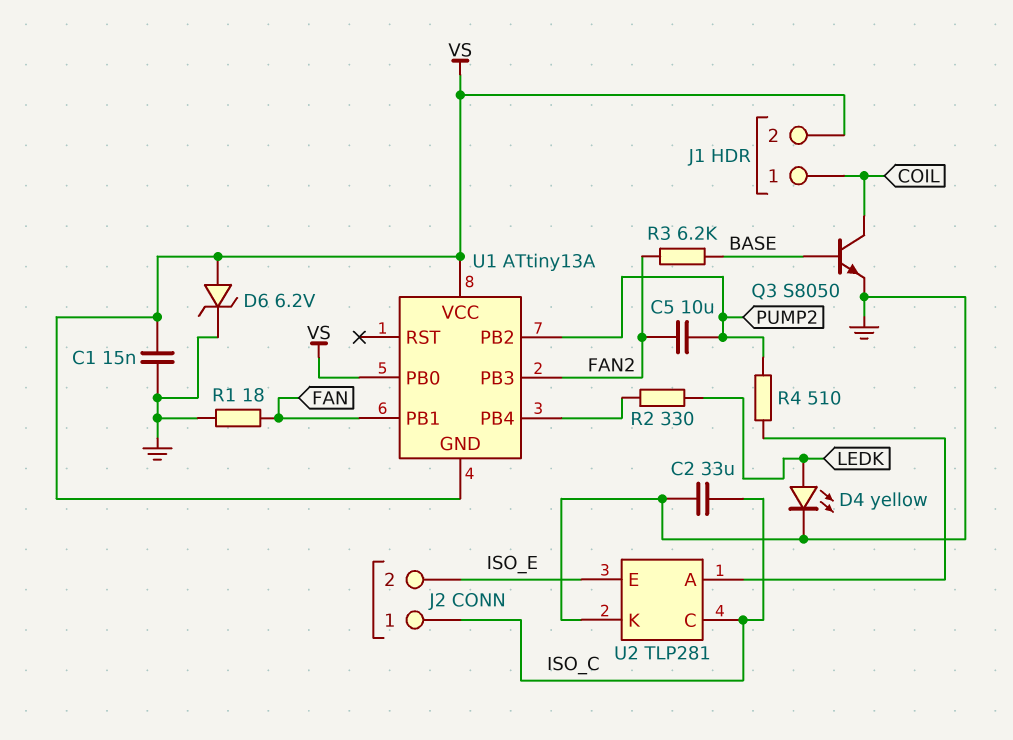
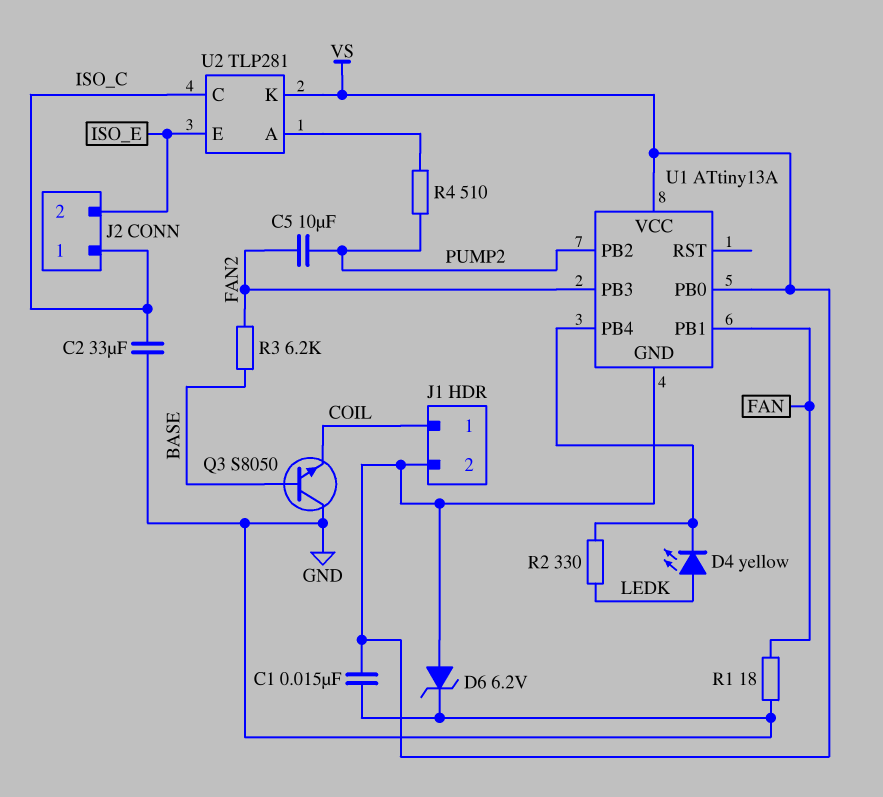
D4: LED yellow (A LEDK, K GND) -> LED yellow (A LEDK, K U1/PB4)
Q3: NPN S8050 (B BASE, C COIL, E GND) -> NPN S8050 (B BASE, C GND, E COIL)
U2 pin K: GND -> VS

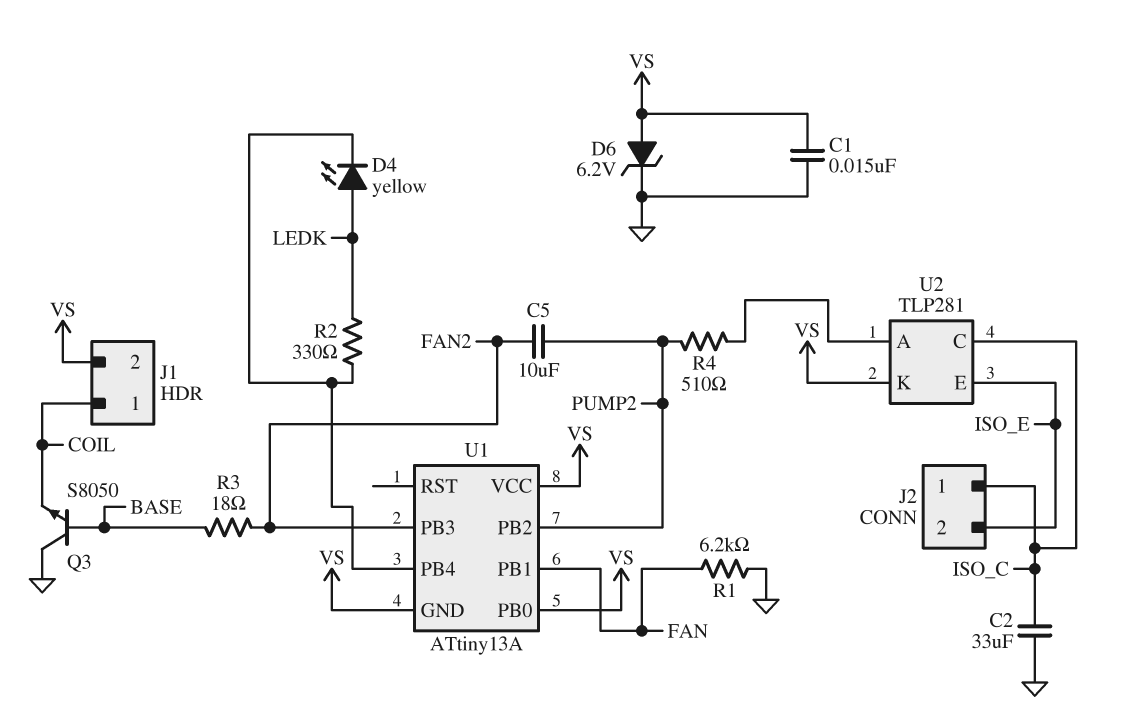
R1: 18 (FAN, GND) -> 6.2k (FAN, GND)
R3: 6.2k (BASE, FAN2) -> 18 (BASE, FAN2)

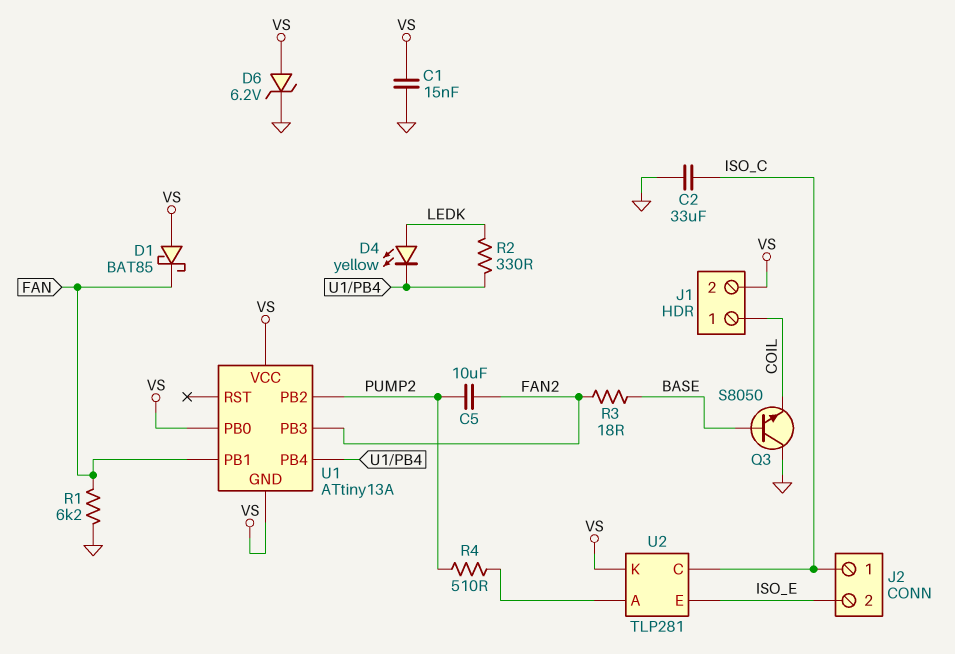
D1: none -> schottky BAT85 (A VS, K FAN)

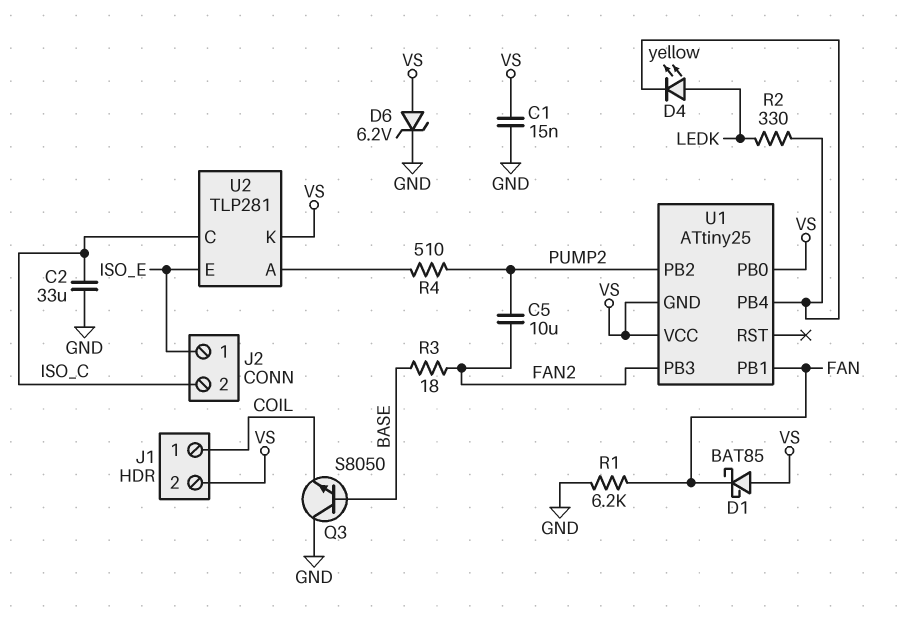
J2 pin 1: ISO_C -> ISO_E
J2 pin 2: ISO_E -> ISO_C
U1: ATtiny13A -> ATtiny25

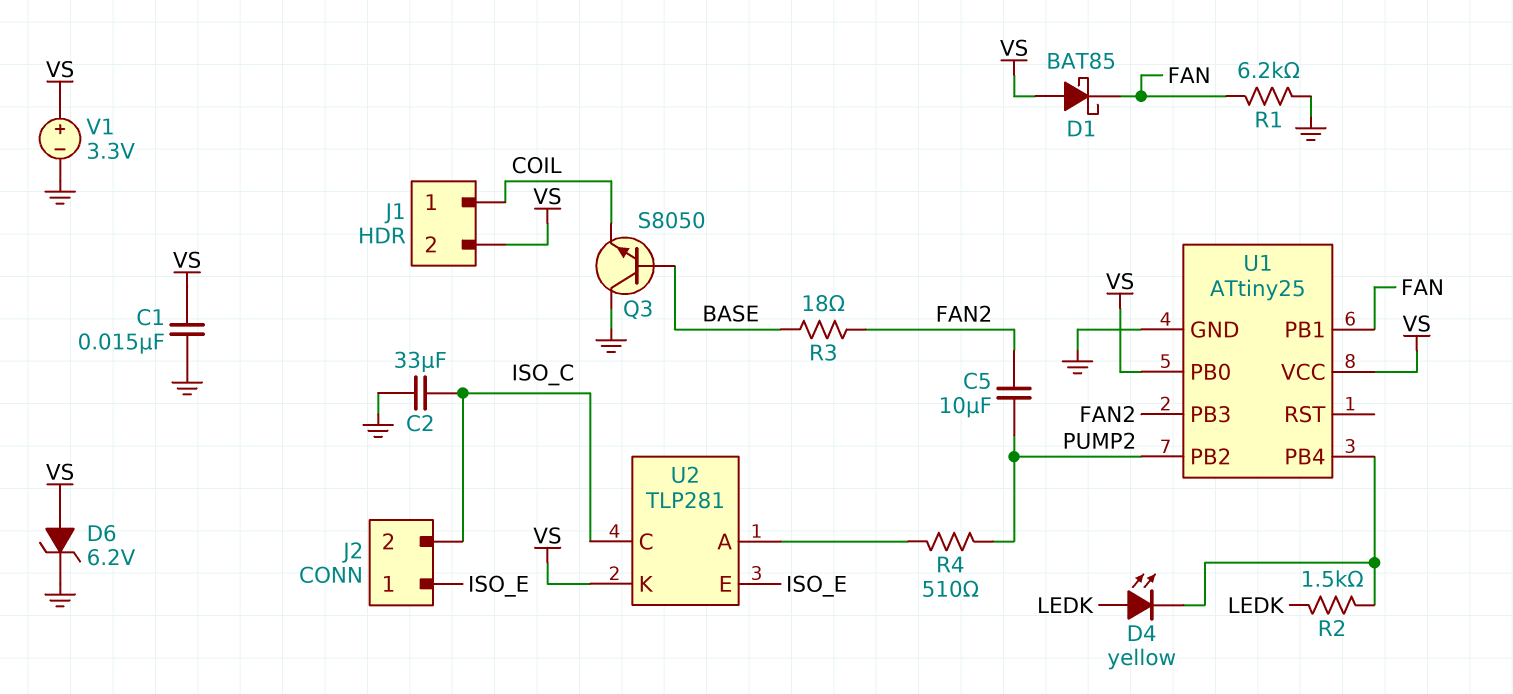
R2: 330 (LEDK, U1/PB4) -> 1.5k (LEDK, U1/PB4)
U1 pin GND: VS -> GND
V1: none -> 3.3V (plus VS, minus GND)

